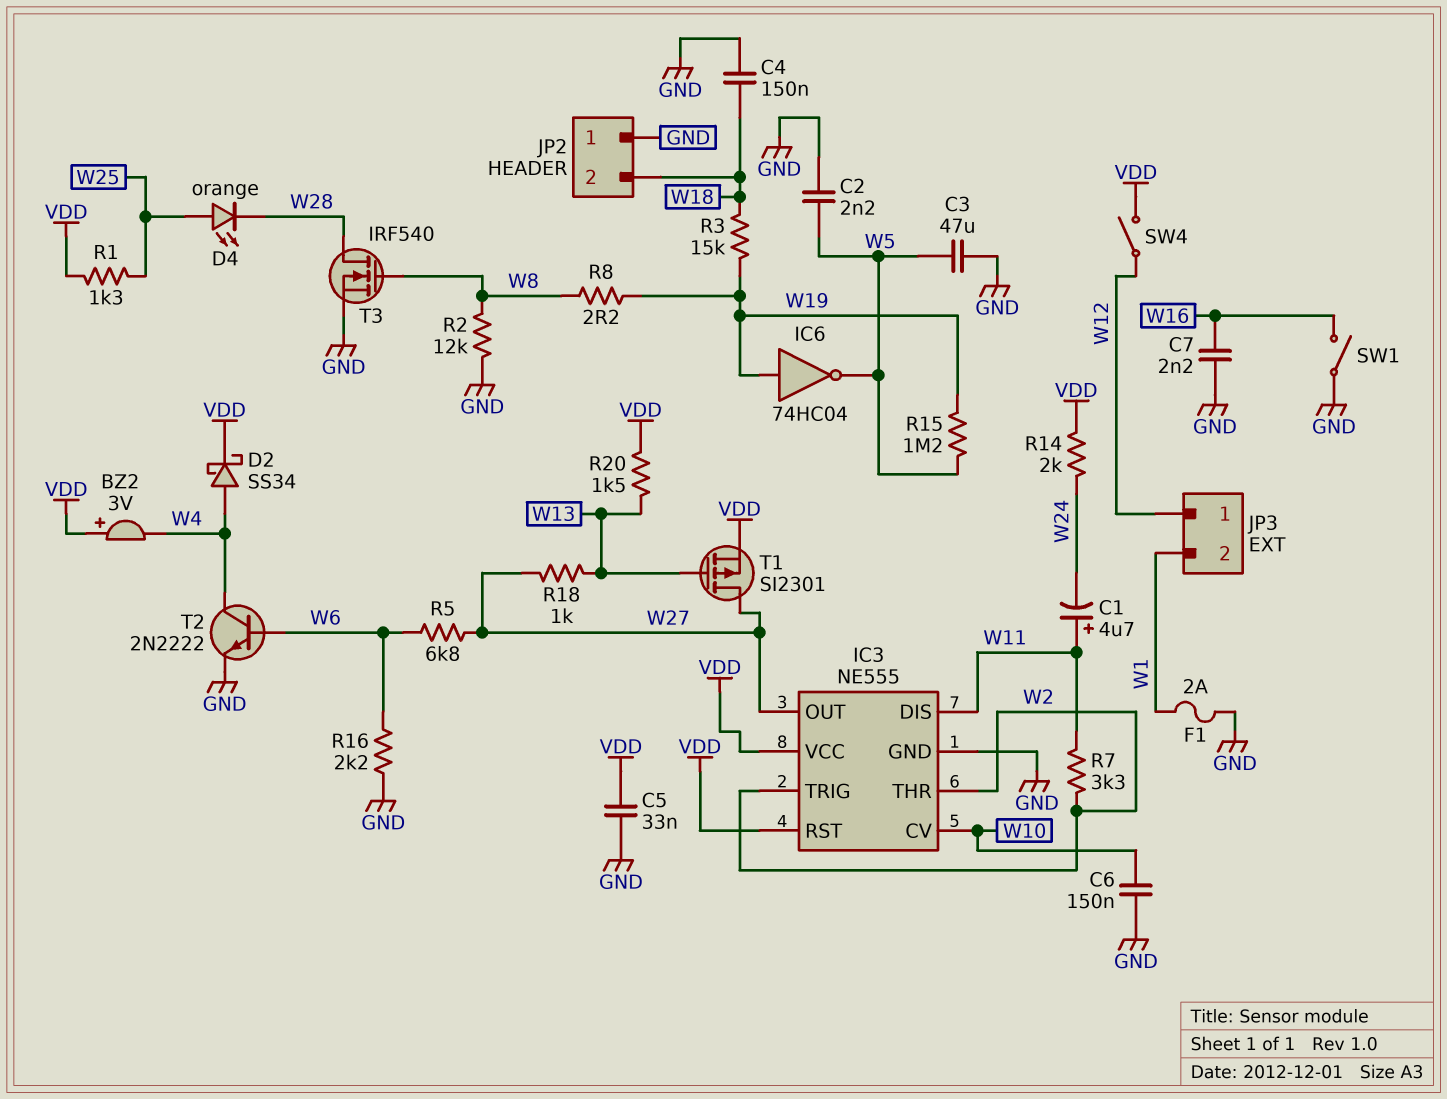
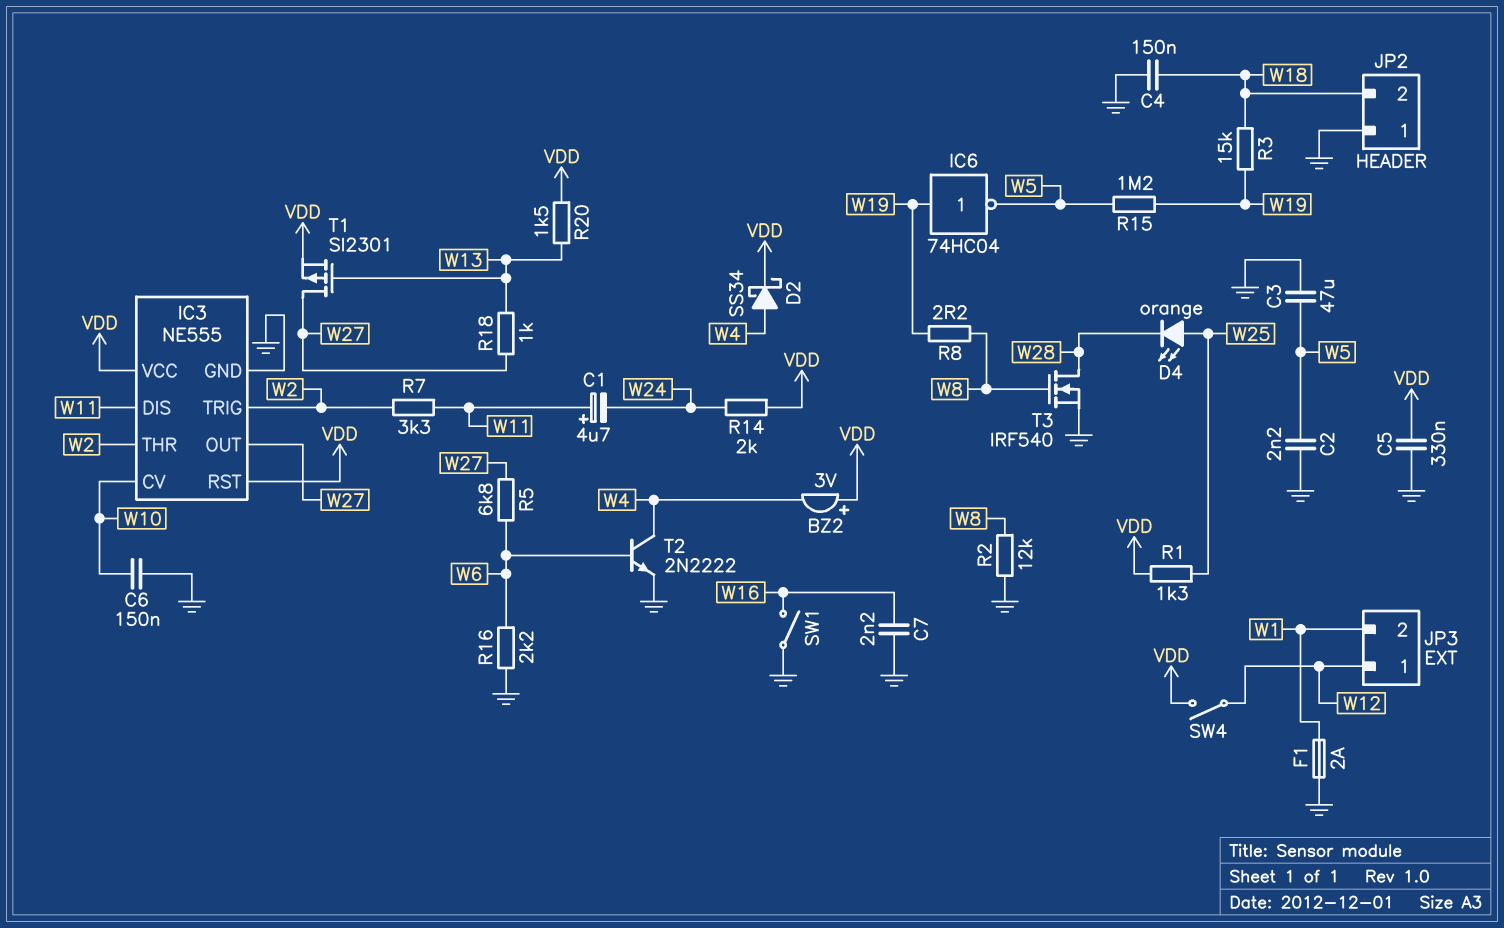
C5: 33nF (GND, VDD) -> 330nF (GND, VDD)

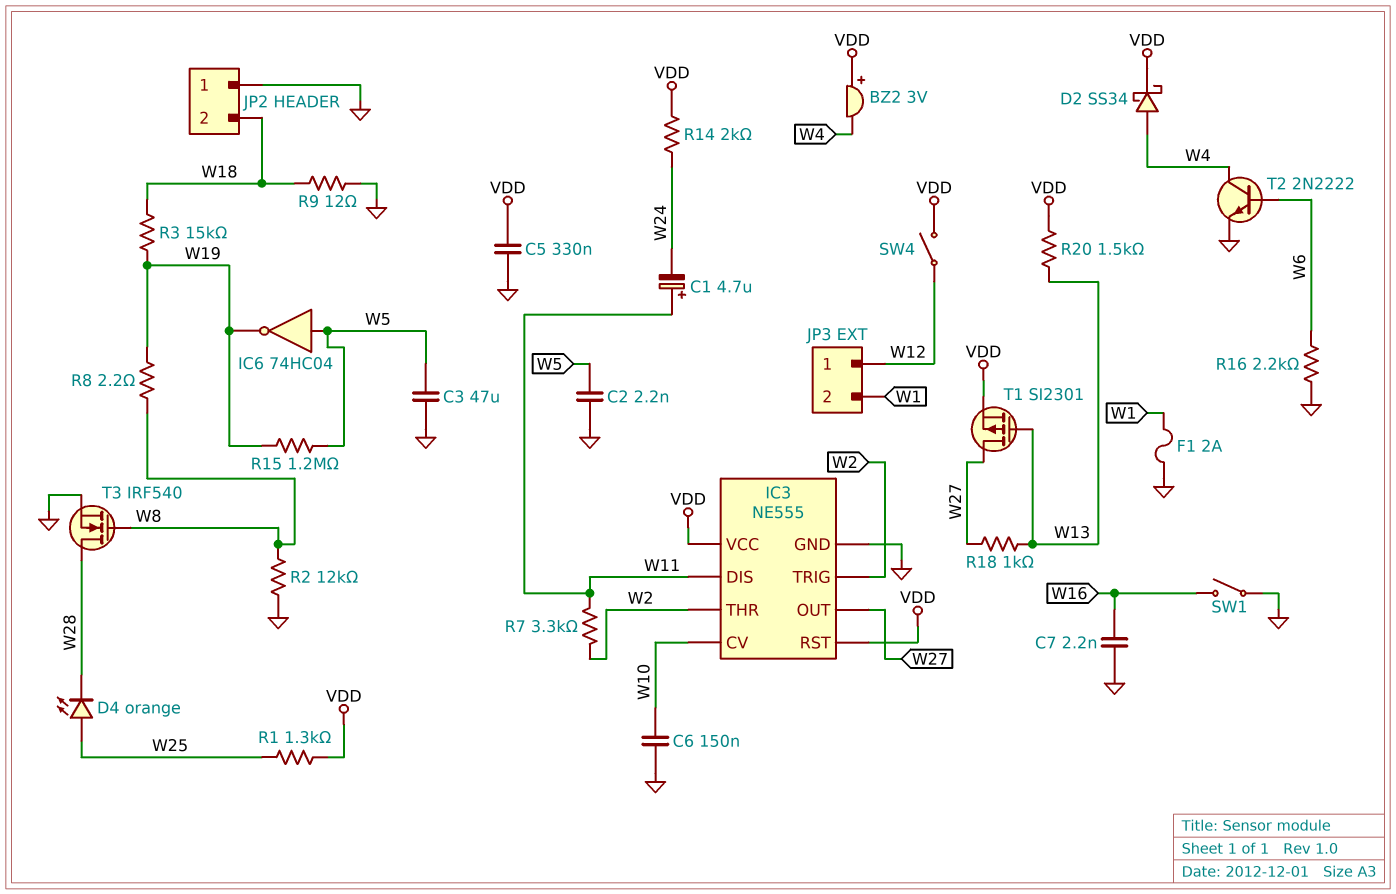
C4: 150nF (GND, W18) -> none
IC6: NOT 74HC04 (in W19, out W5) -> NOT 74HC04 (in W5, out W19)
R5: 6.8k (W6, W27) -> none
R9: none -> 12 (GND, W18)

